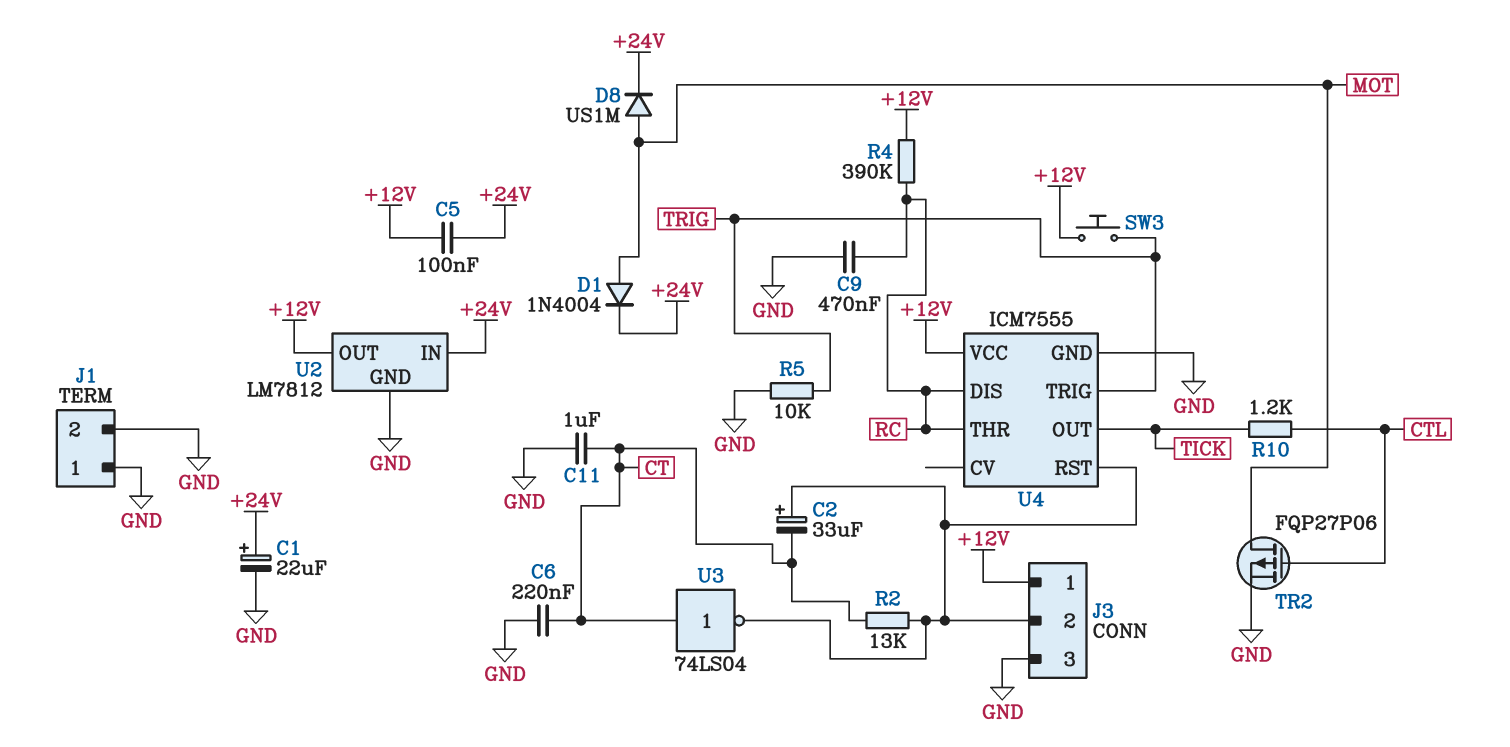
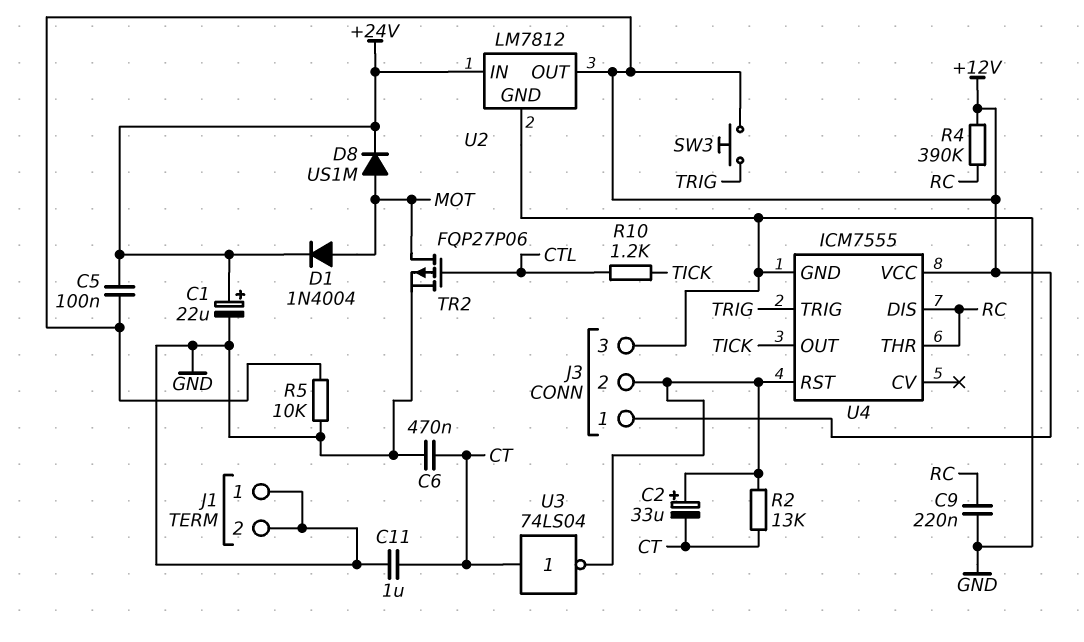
C6: 220nF (CT, GND) -> 470nF (CT, GND)
C9: 470nF (GND, RC) -> 220nF (GND, RC)
R5: 10k (GND, TRIG) -> 10k (+12V, GND)

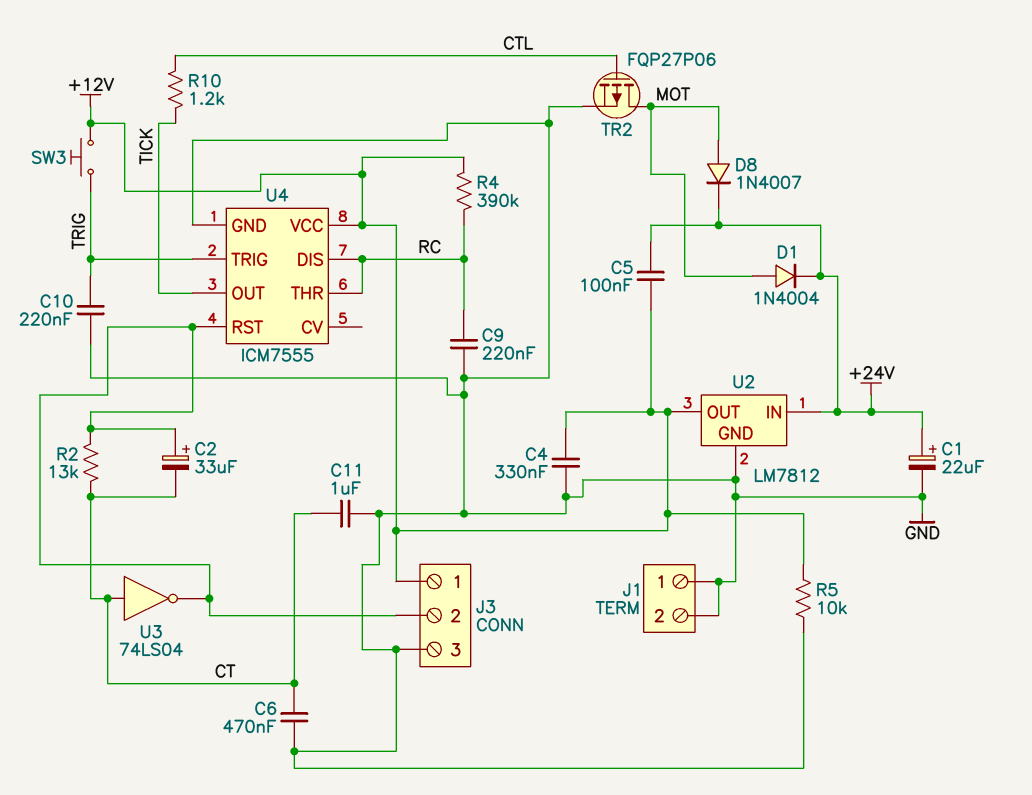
C4: none -> 330nF (+12V, GND)
C10: none -> 220nF (GND, TRIG)
D8: diode US1M (A MOT, K +24V) -> diode 1N4007 (A MOT, K +24V)

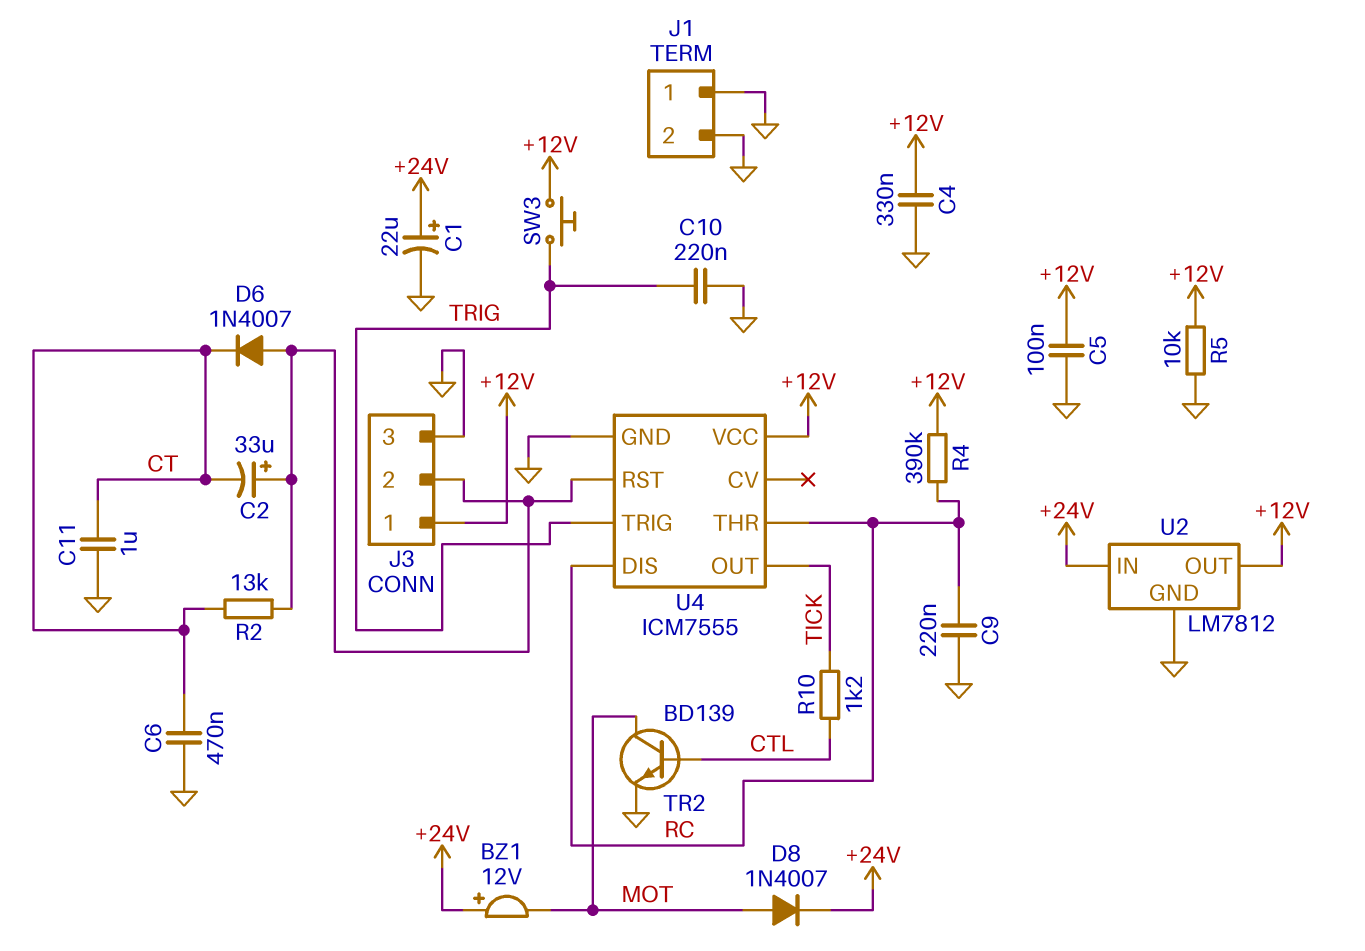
BZ1: none -> buzzer 12V (plus +24V, minus MOT)
C5: 100nF (+12V, +24V) -> 100nF (+12V, GND)
D1: diode 1N4004 (A MOT, K +24V) -> none
D6: none -> diode 1N4007 (A J3/2, K CT)
TR2: PMOS FQP27P06 (G CTL, D MOT, S GND) -> NPN BD139 (B CTL, C MOT, E GND)
U3: NOT 74LS04 (in CT, out J3/2) -> none

